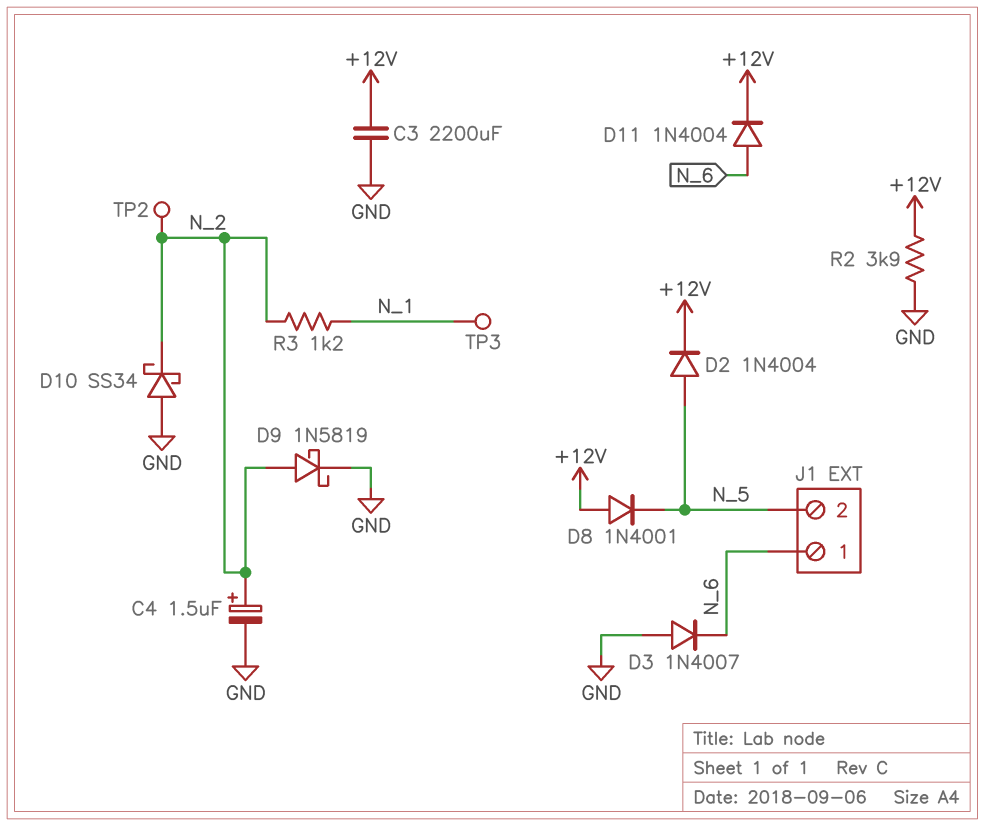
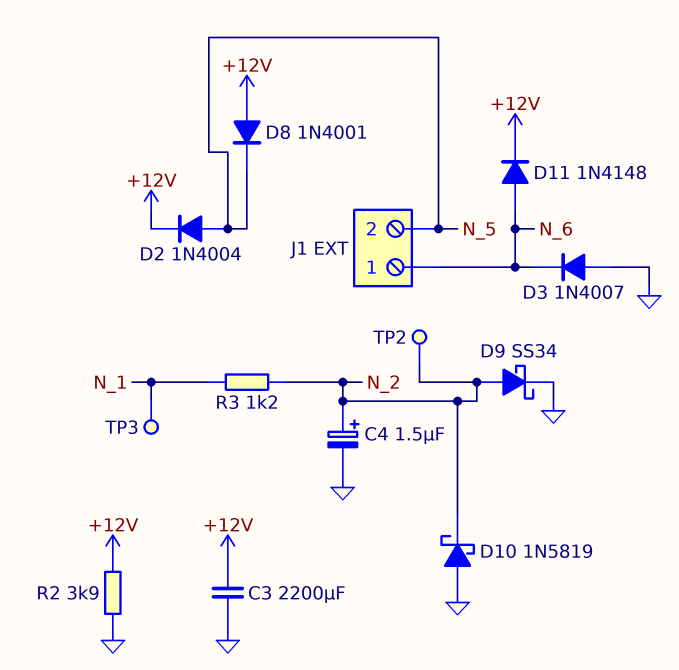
D9: schottky 1N5819 (A N_2, K GND) -> schottky SS34 (A N_2, K GND)
D10: schottky SS34 (A GND, K N_2) -> schottky 1N5819 (A GND, K N_2)
D11: diode 1N4004 (A N_6, K +12V) -> diode 1N4148 (A N_6, K +12V)

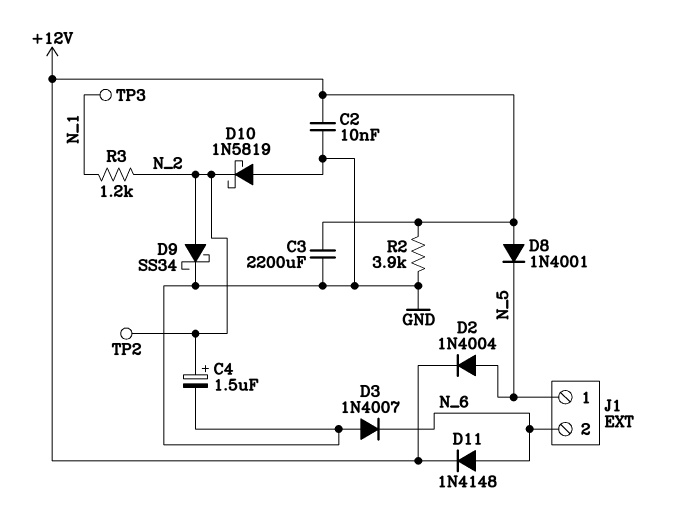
C2: none -> 10nF (+12V, GND)
J1 pin 1: N_6 -> N_5
J1 pin 2: N_5 -> N_6

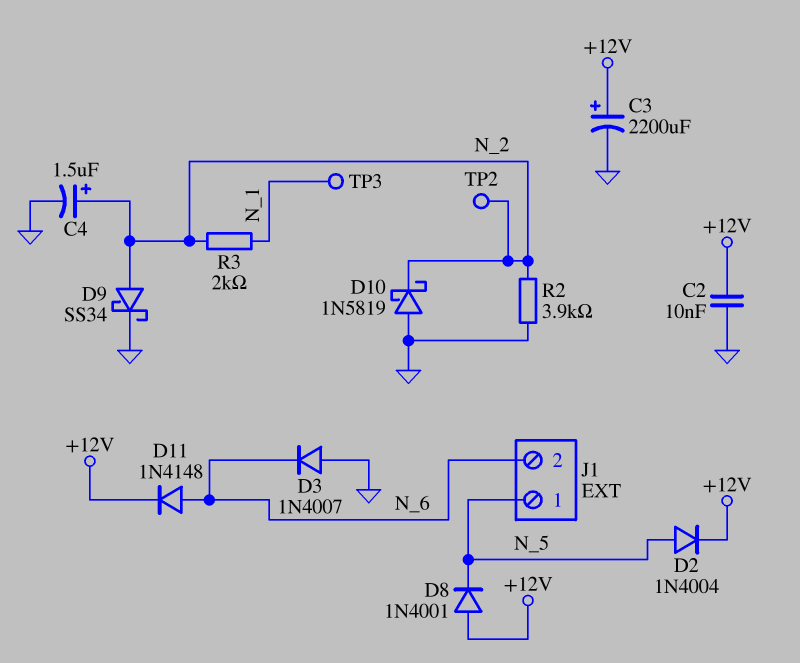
C3: 2200uF (+12V, GND) -> 2200uF (plus +12V, minus GND)
R2: 3.9k (+12V, GND) -> 3.9k (GND, N_2)
R3: 1.2k (N_1, N_2) -> 2k (N_1, N_2)

